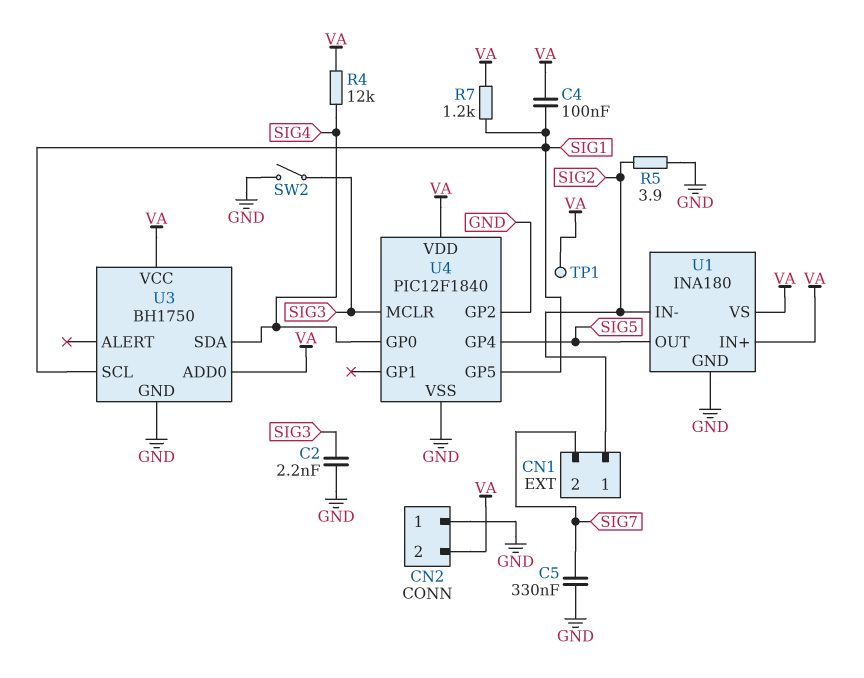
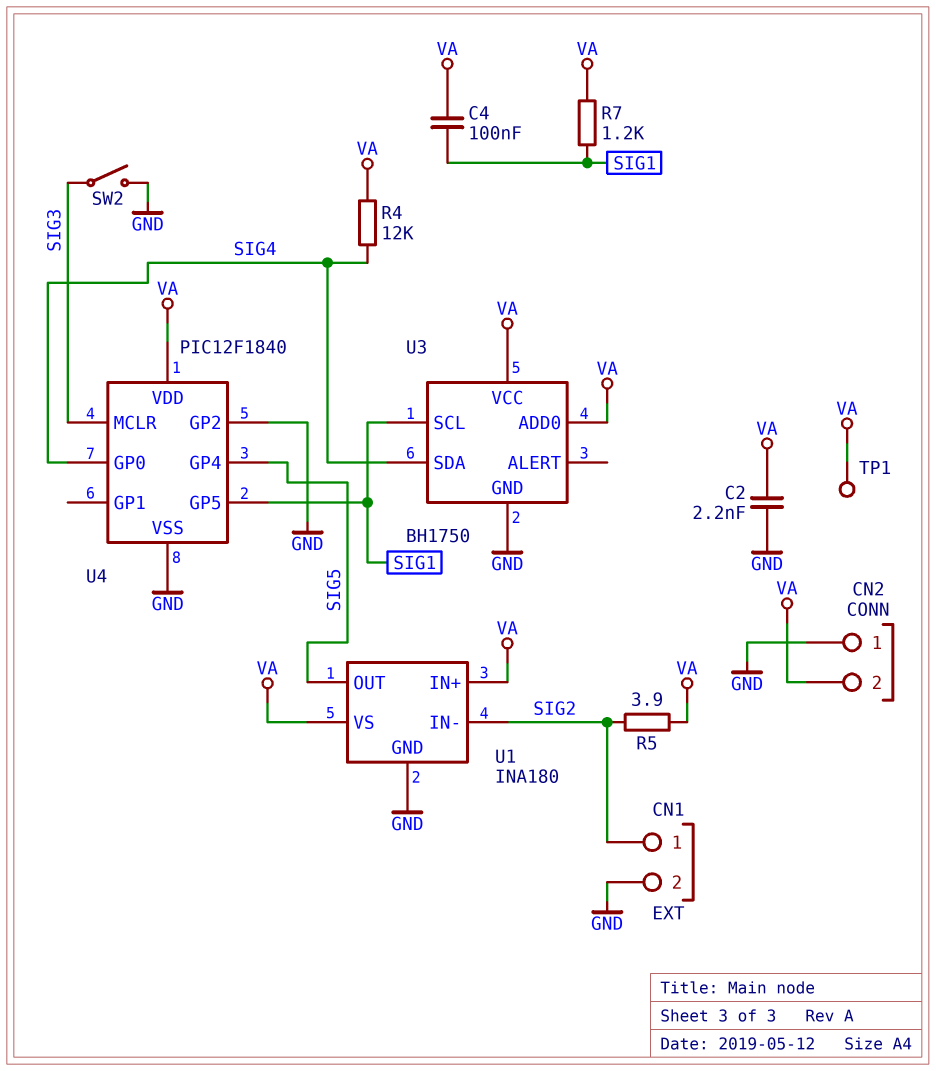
C2: 2.2nF (GND, SIG3) -> 2.2nF (GND, VA)
C5: 330nF (GND, SIG7) -> none
CN1 pin 2: SIG7 -> GND
R5: 3.9 (GND, SIG2) -> 3.9 (SIG2, VA)

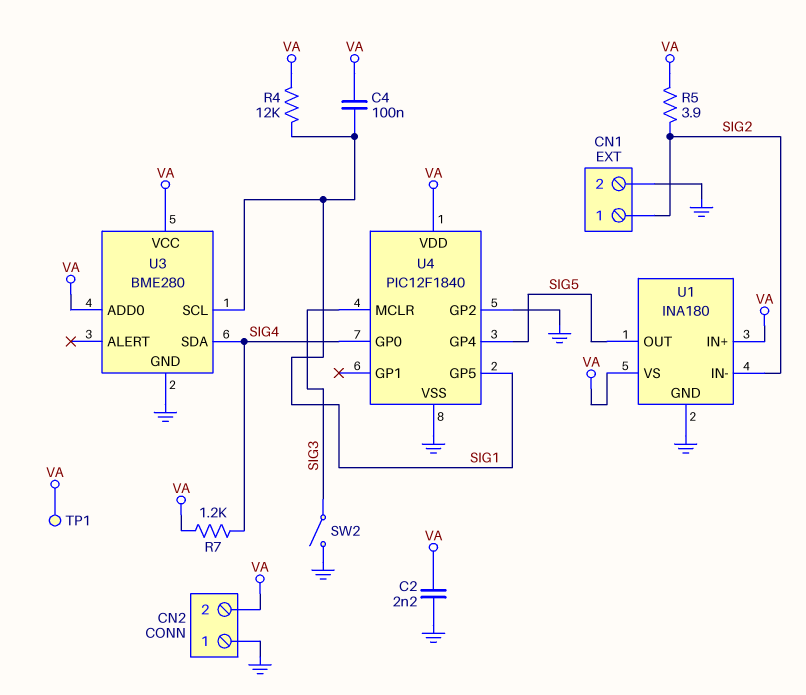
R4: 12k (SIG4, VA) -> 12k (SIG1, VA)
R7: 1.2k (SIG1, VA) -> 1.2k (SIG4, VA)
U3: BH1750 -> BME280

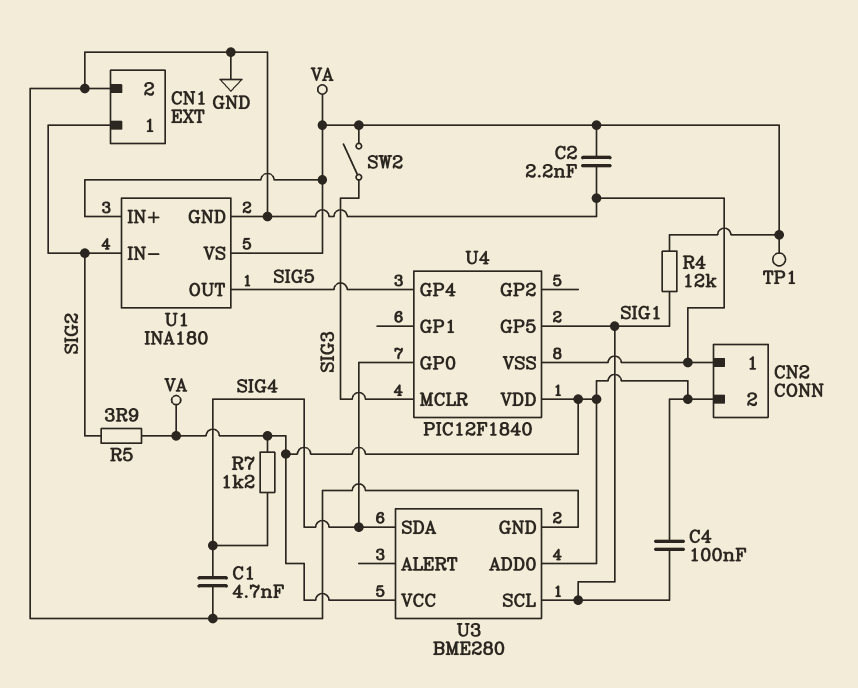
C1: none -> 4.7nF (GND, SIG4)
SW2: switch (GND, SIG3) -> switch (SIG3, VA)
U4 pin GP2: GND -> none

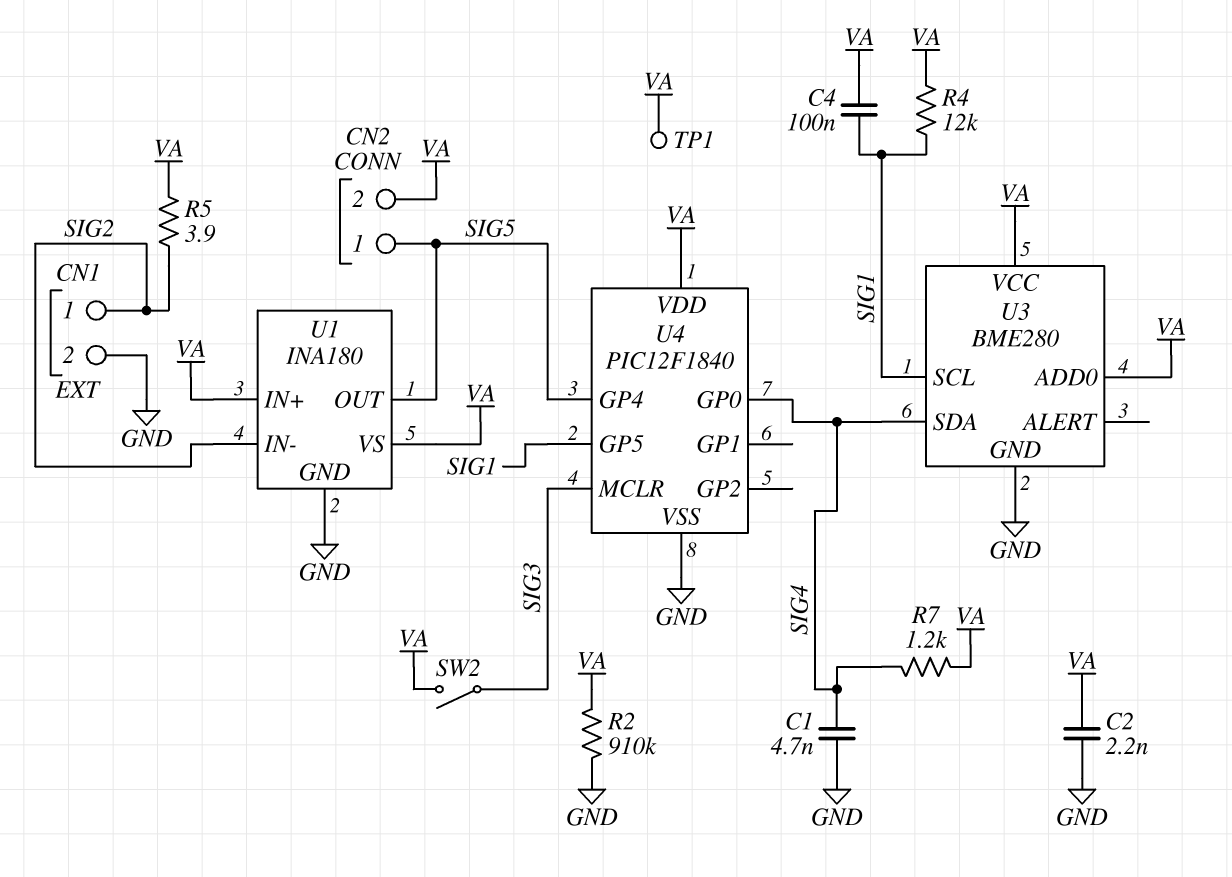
CN2 pin 1: GND -> SIG5
R2: none -> 910k (GND, VA)

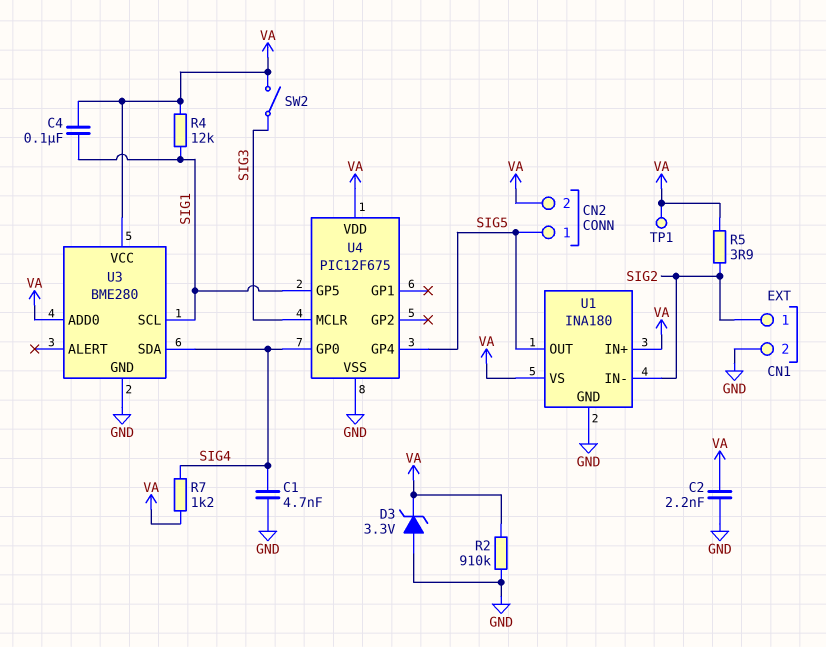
D3: none -> zener 3.3V (A GND, K VA)
U4: PIC12F1840 -> PIC12F675

